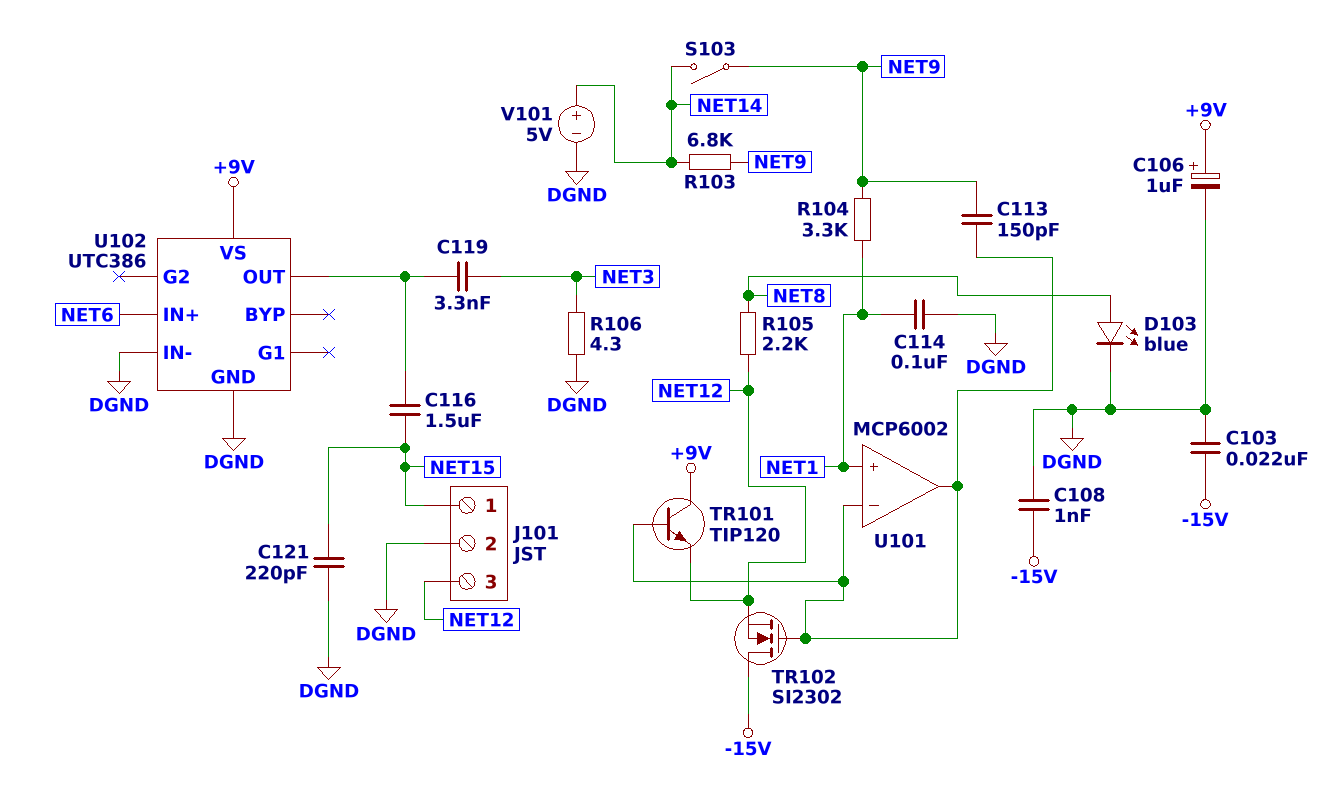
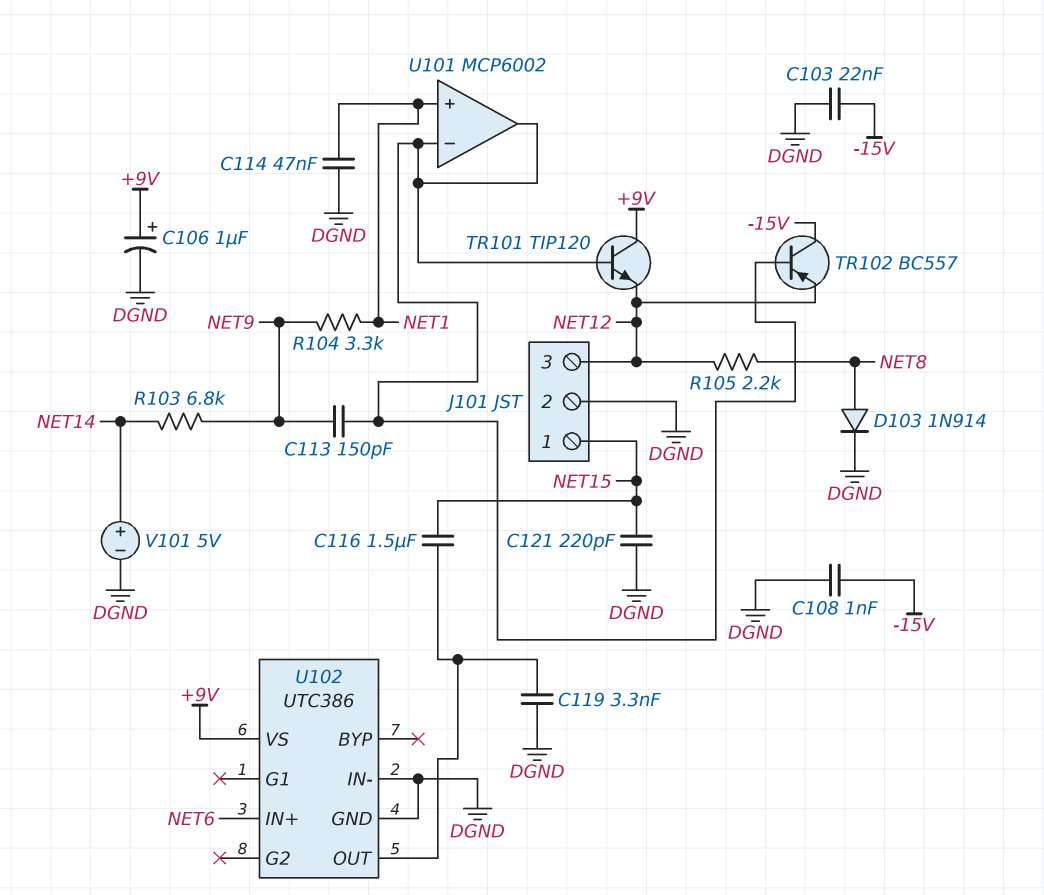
C114: 100nF (DGND, NET1) -> 47nF (DGND, NET1)
C119: 3.3nF (NET3, U102/OUT) -> 3.3nF (DGND, U102/OUT)
D103: LED blue (A NET8, K DGND) -> diode 1N914 (A NET8, K DGND)
R106: 4.3 (DGND, NET3) -> none
S103: switch (NET9, NET14) -> none
TR102: NMOS SI2302 (G U101/in-, D -15V, S NET12) -> PNP BC557 (B U101/in-, C -15V, E NET12)

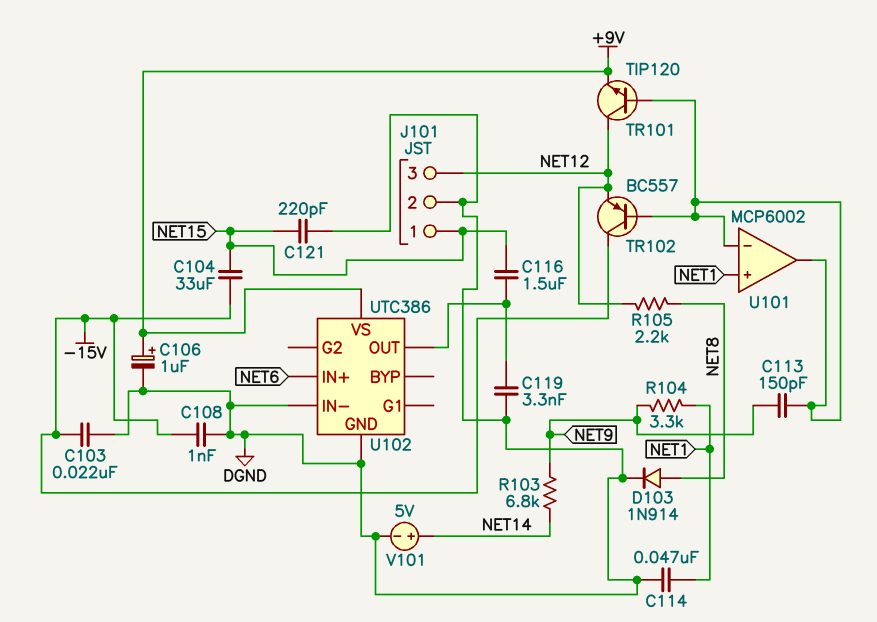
C104: none -> 33uF (-15V, NET15)
TR101: NPN TIP120 (B U101/in-, C +9V, E NET12) -> NPN TIP120 (B U101/in-, C NET12, E +9V)

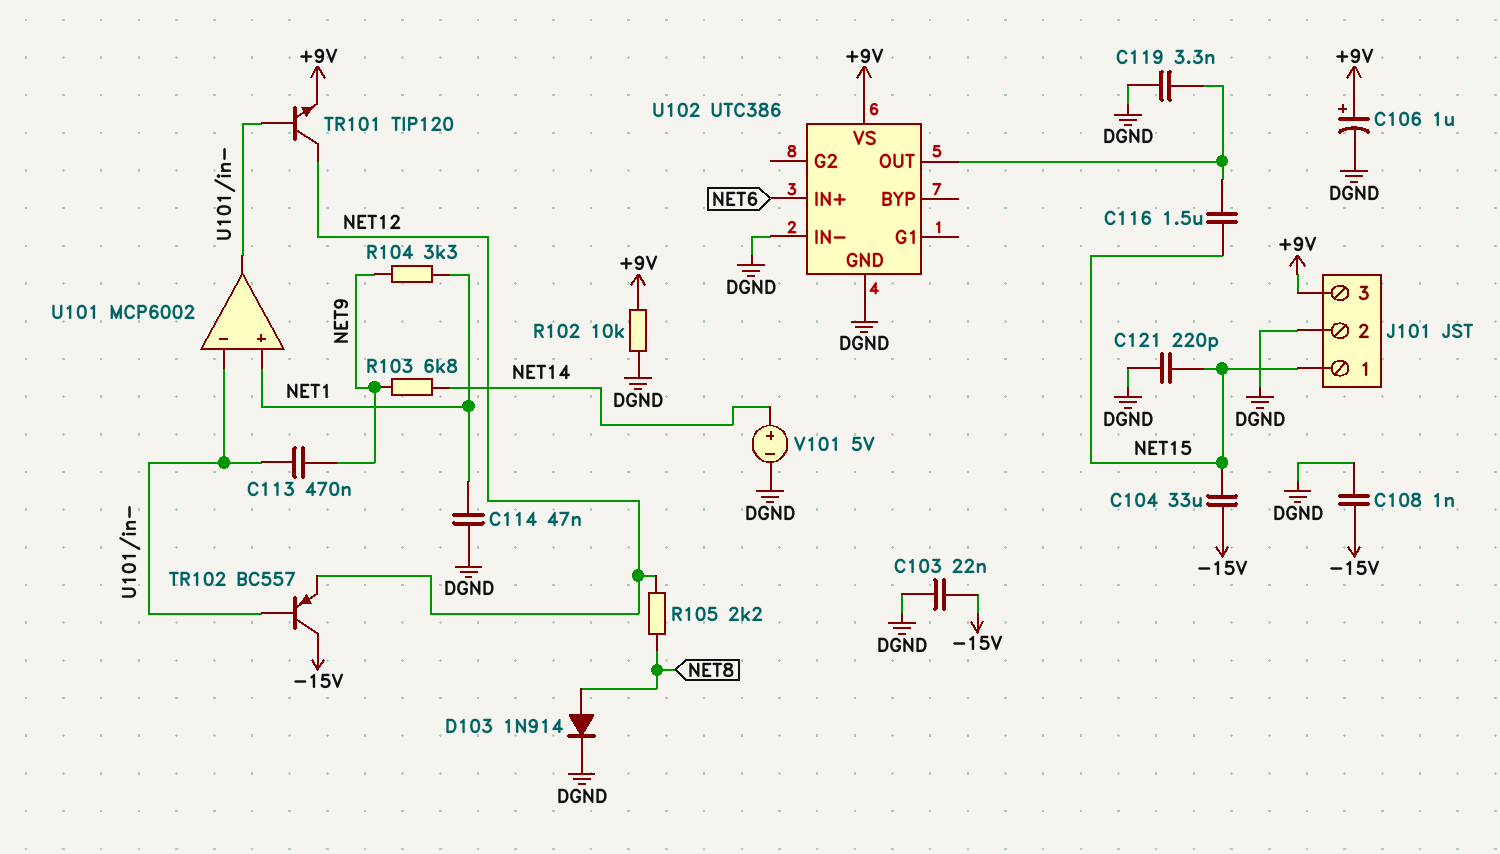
C113: 150pF (NET9, U101/in-) -> 470nF (NET9, U101/in-)
J101 pin 3: NET12 -> +9V
R102: none -> 10k (+9V, DGND)

